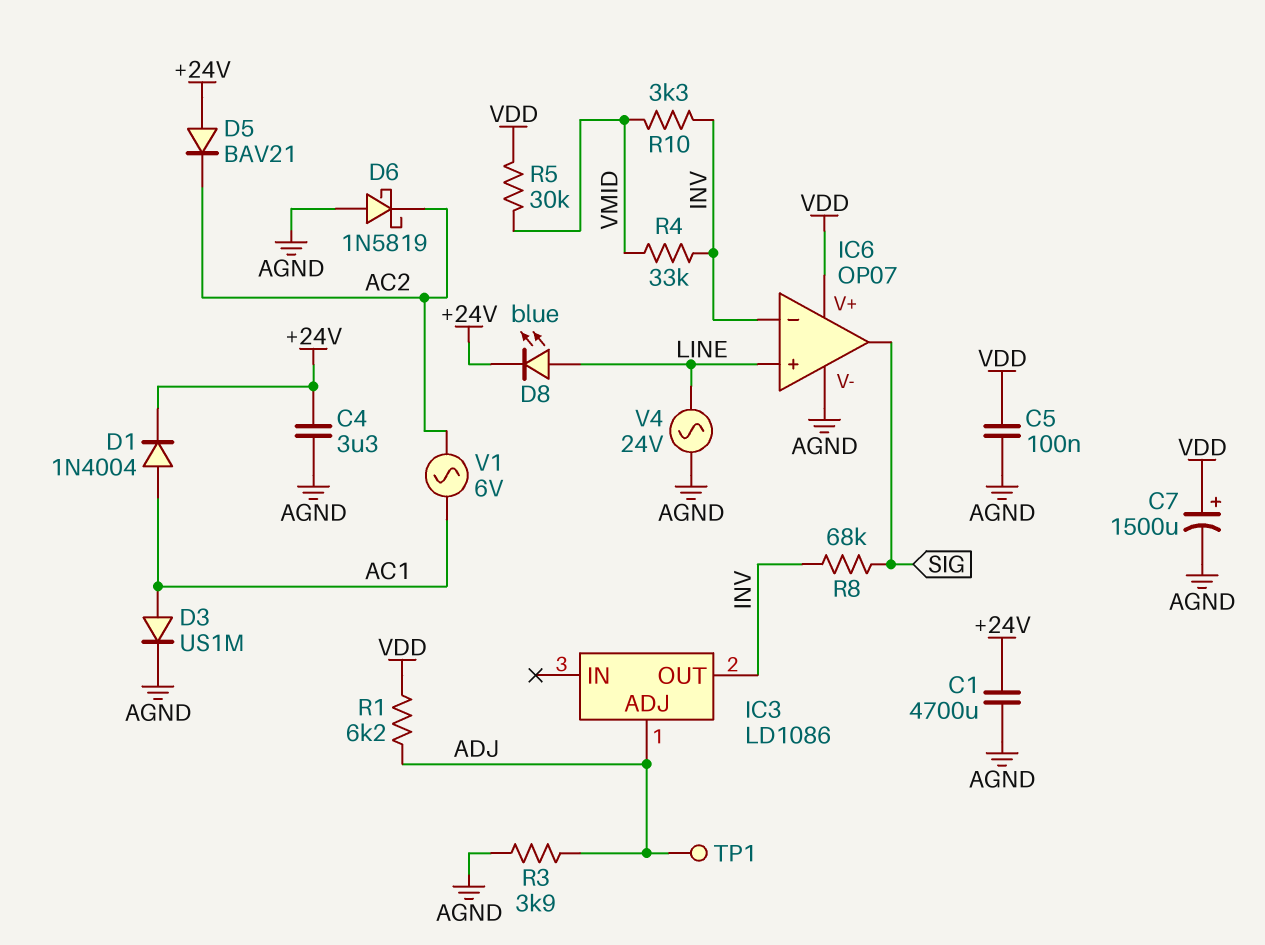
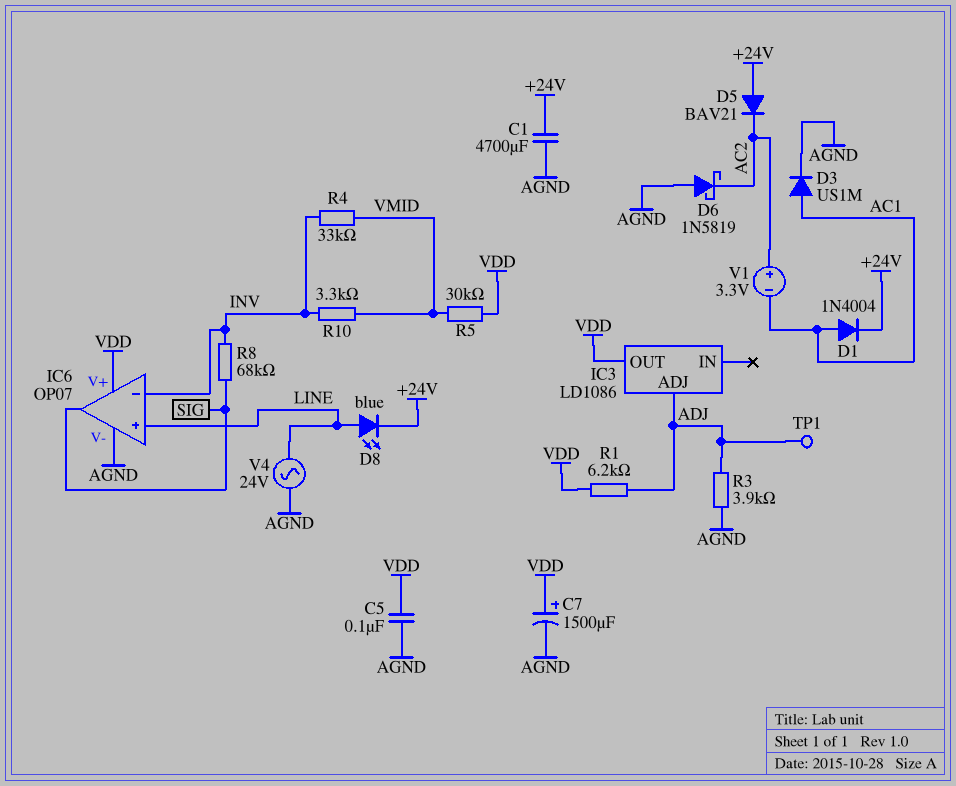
C4: 3.3uF (+24V, AGND) -> none
IC3 pin OUT: INV -> VDD
V1: AC 6V (AC1, AC2) -> 3.3V (plus AC2, minus AC1)

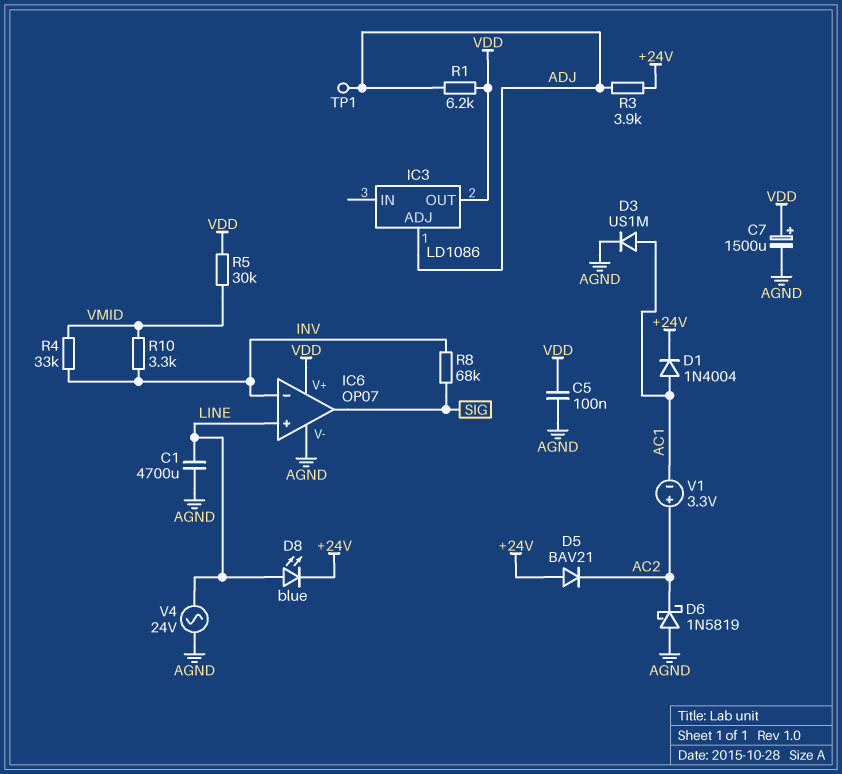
C1: 4700uF (+24V, AGND) -> 4700uF (AGND, LINE)
R3: 3.9k (ADJ, AGND) -> 3.9k (+24V, ADJ)

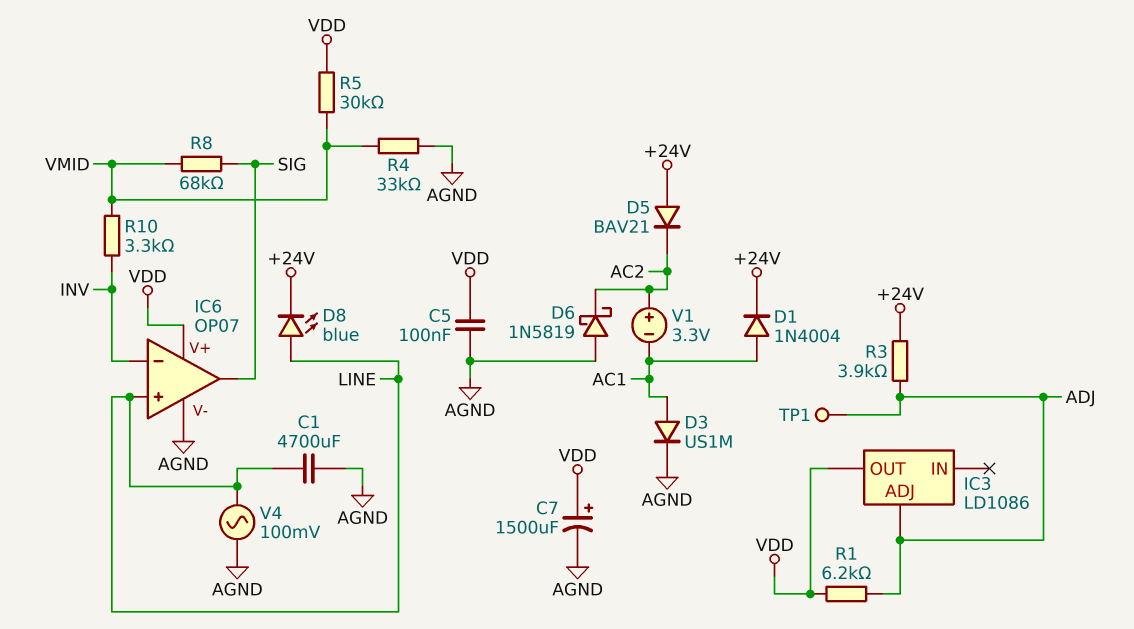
R4: 33k (INV, VMID) -> 33k (AGND, VMID)
R8: 68k (INV, SIG) -> 68k (SIG, VMID)
V4: AC 24V (AGND, LINE) -> AC 100mV (AGND, LINE)

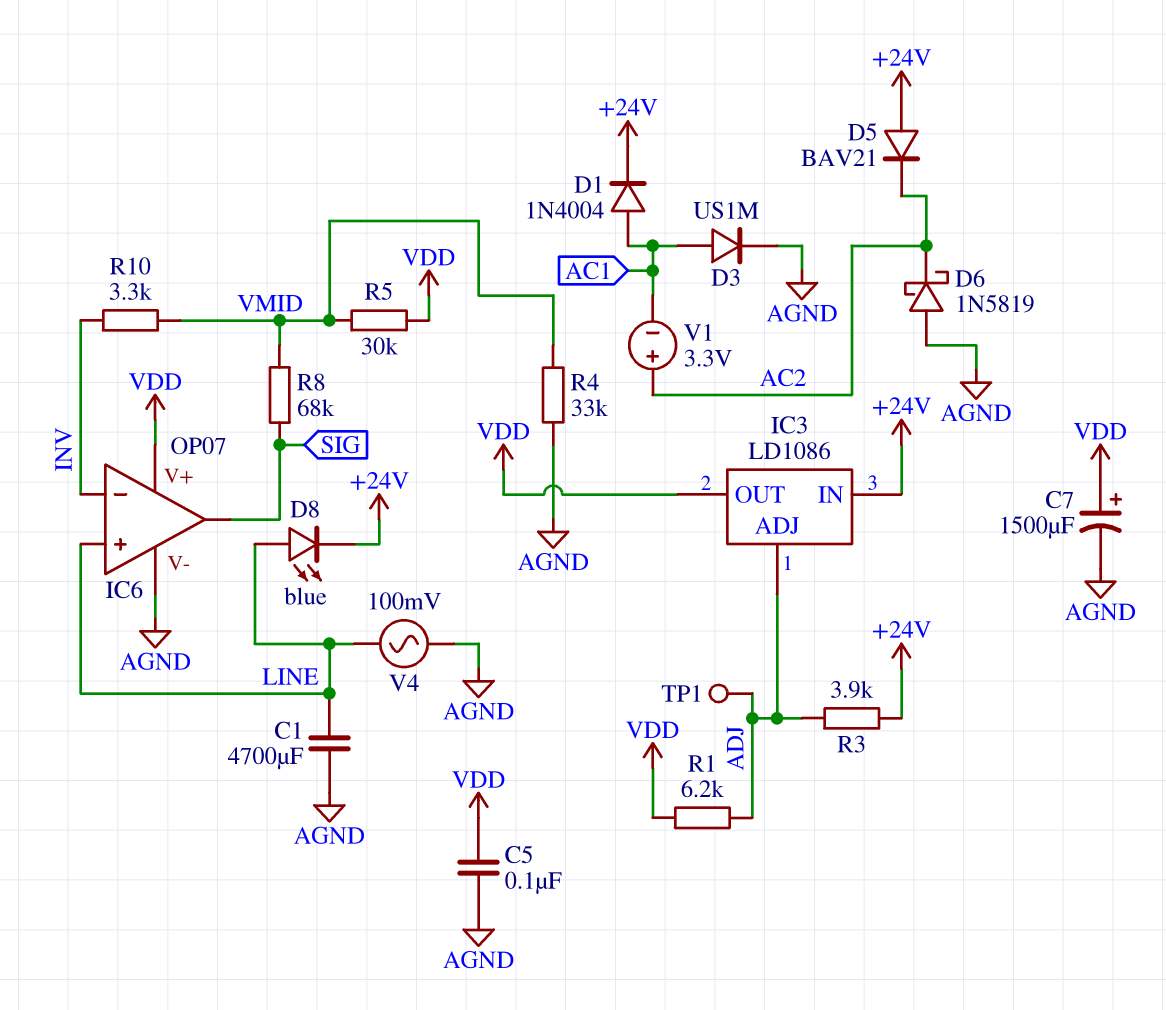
IC3 pin IN: none -> +24V

